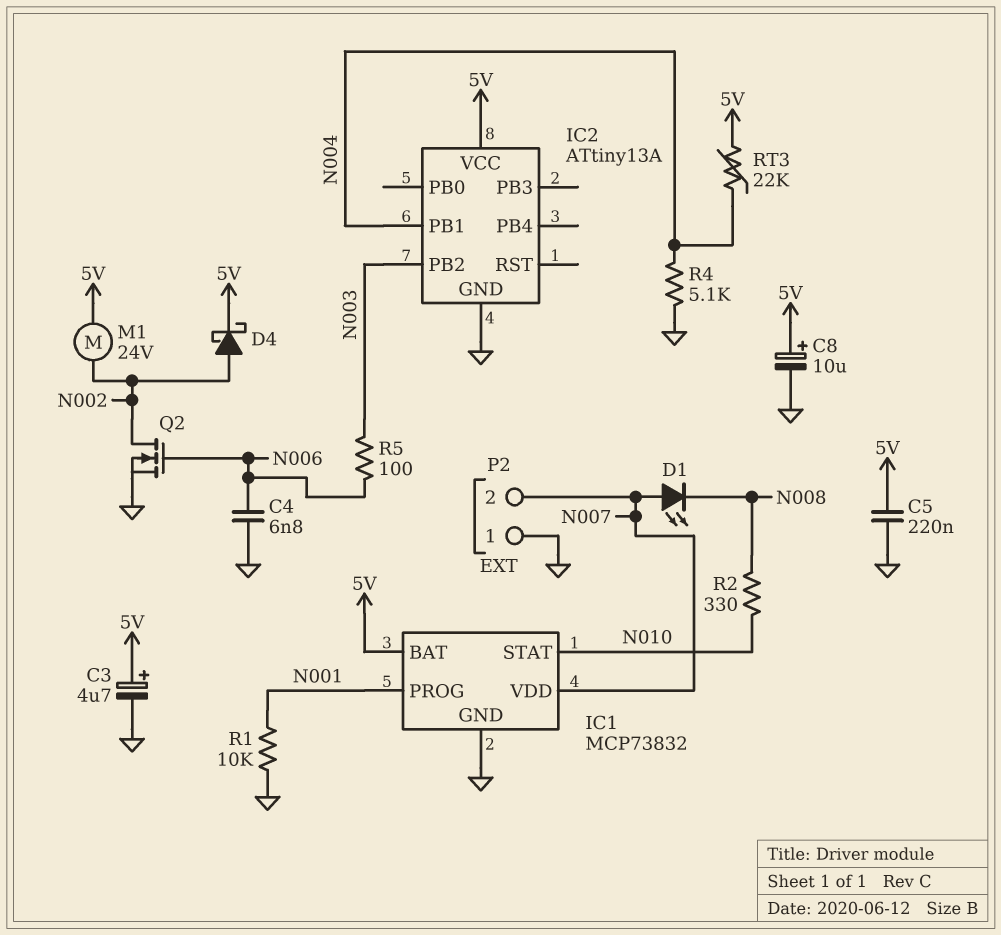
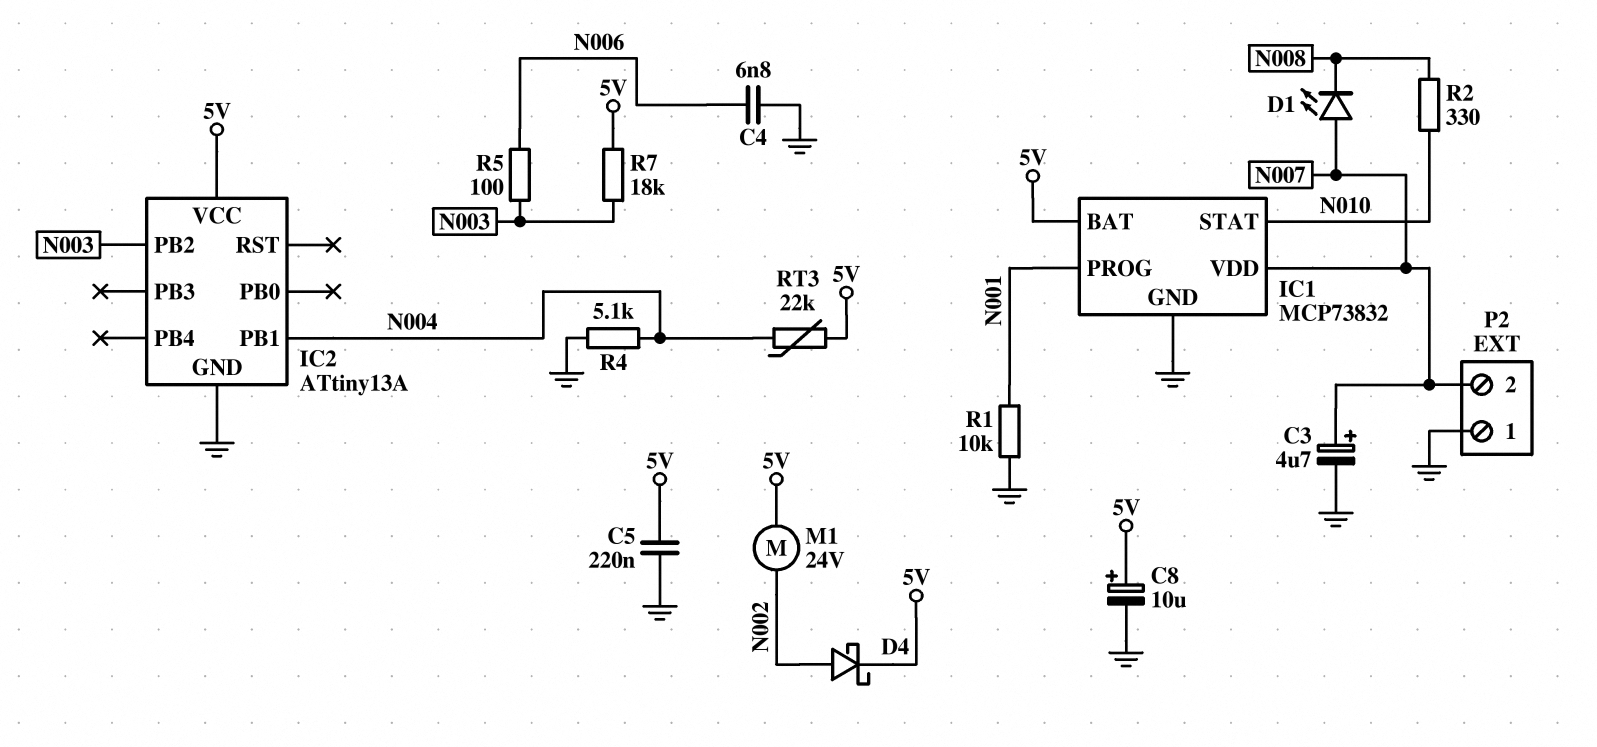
C3: 4.7uF (plus 5V, minus GND) -> 4.7uF (plus N007, minus GND)
Q2: NMOS (G N006, D N002, S GND) -> none
R7: none -> 18k (5V, N003)

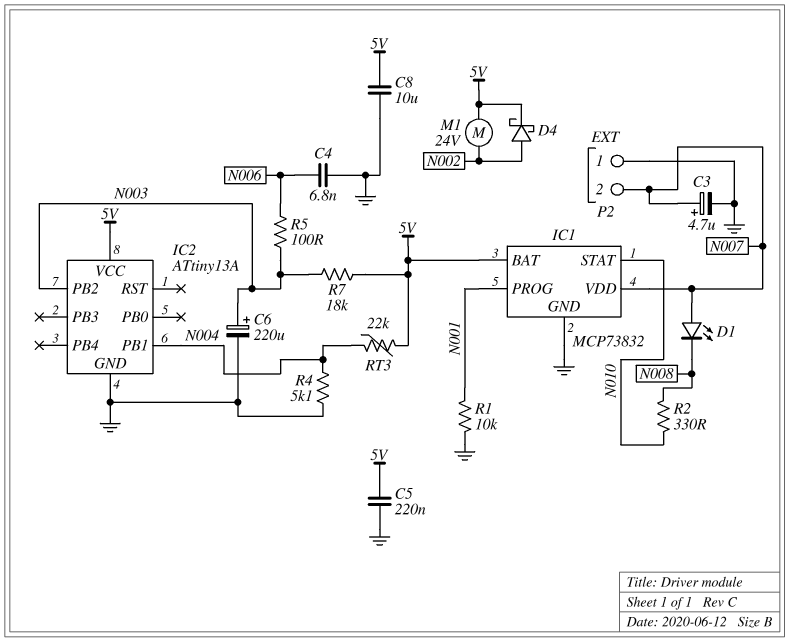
C6: none -> 220uF (plus N003, minus GND)
C8: 10uF (plus 5V, minus GND) -> 10uF (5V, GND)

